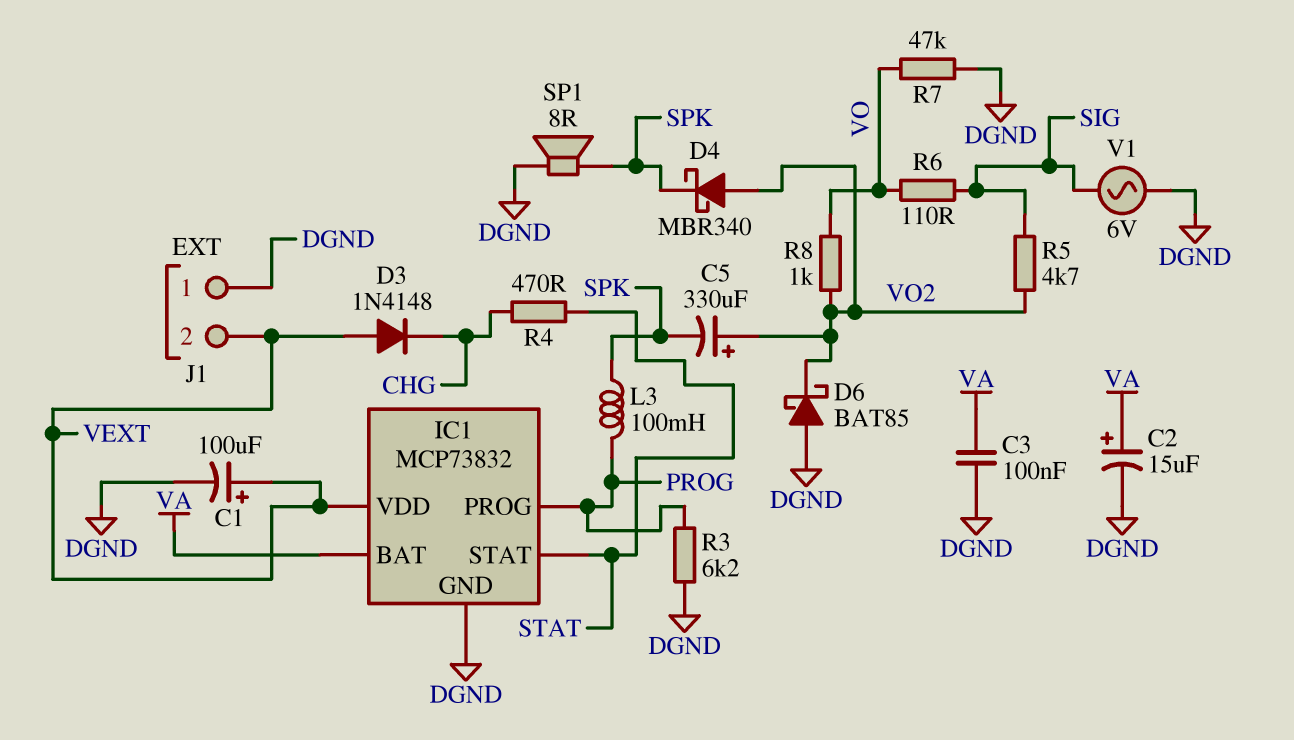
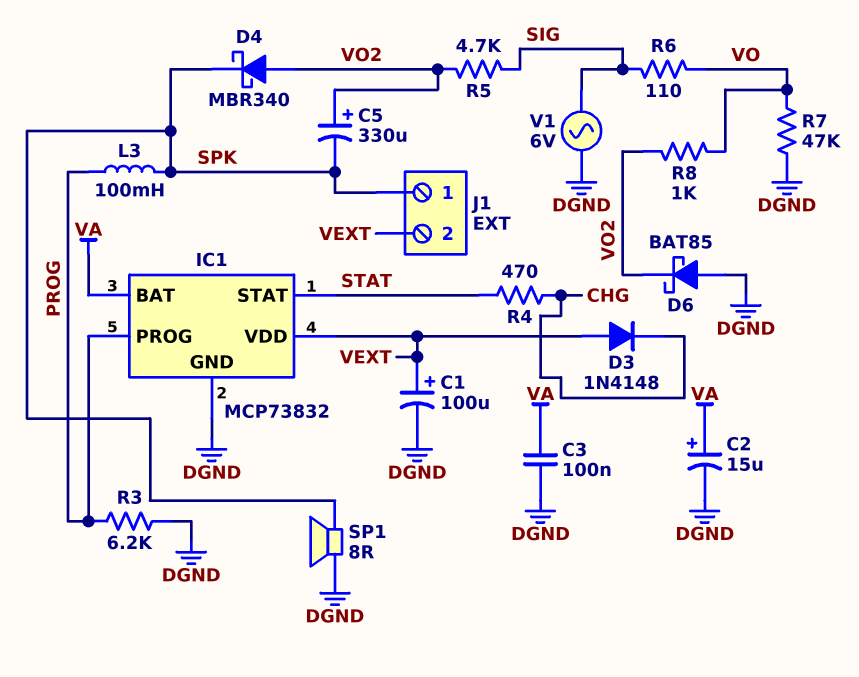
J1 pin 1: DGND -> SPK

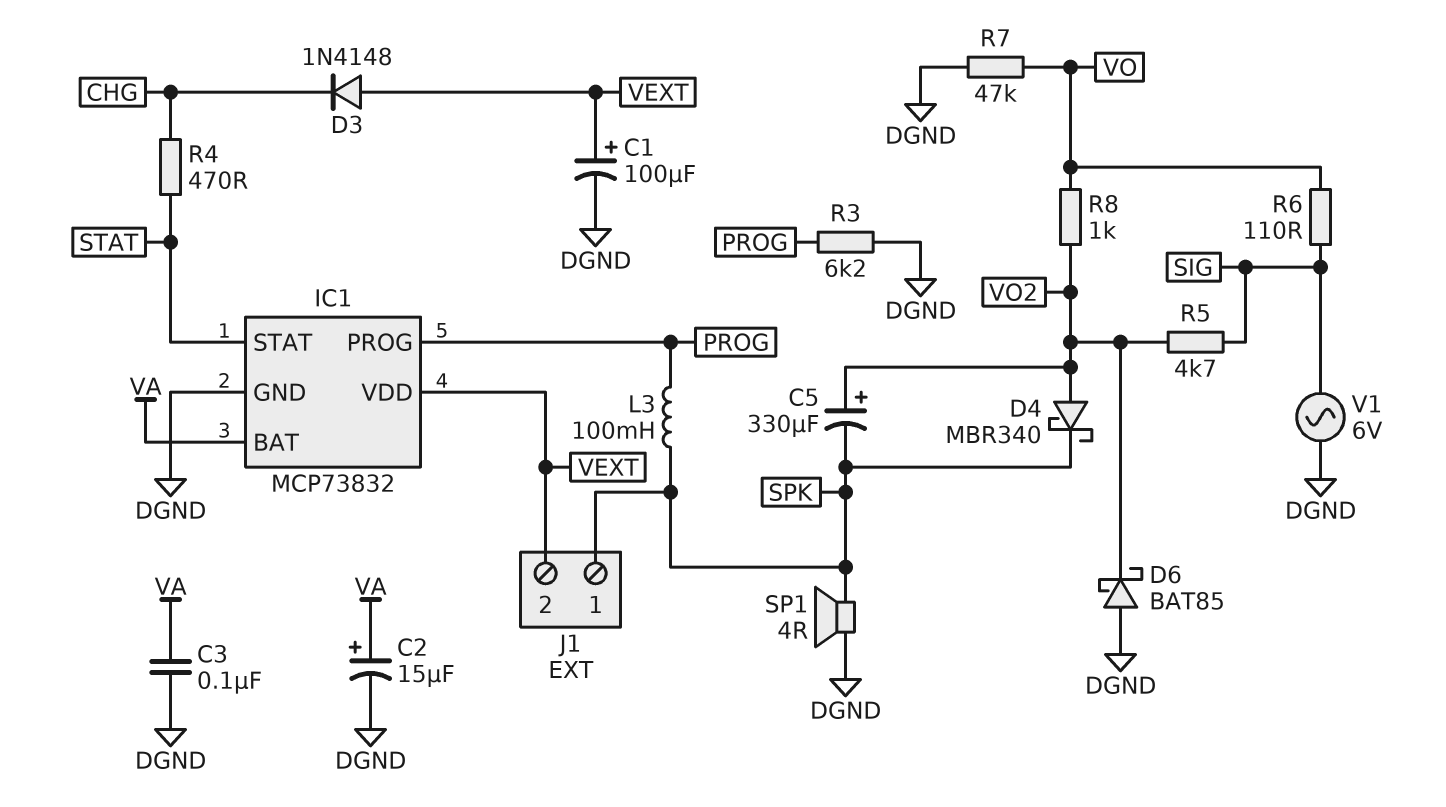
SP1: speaker 8R (DGND, SPK) -> speaker 4R (DGND, SPK)

